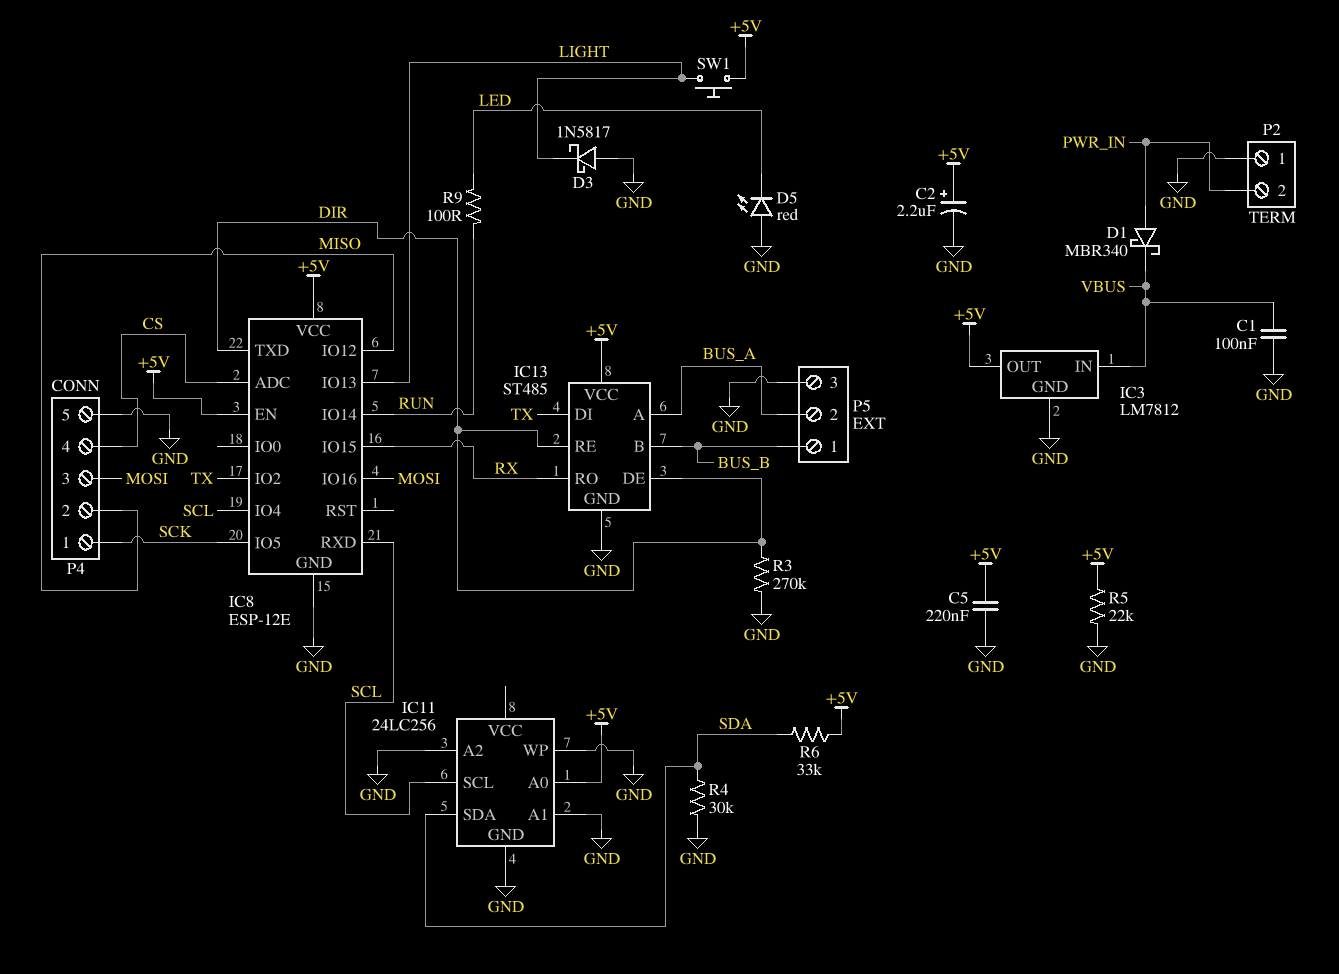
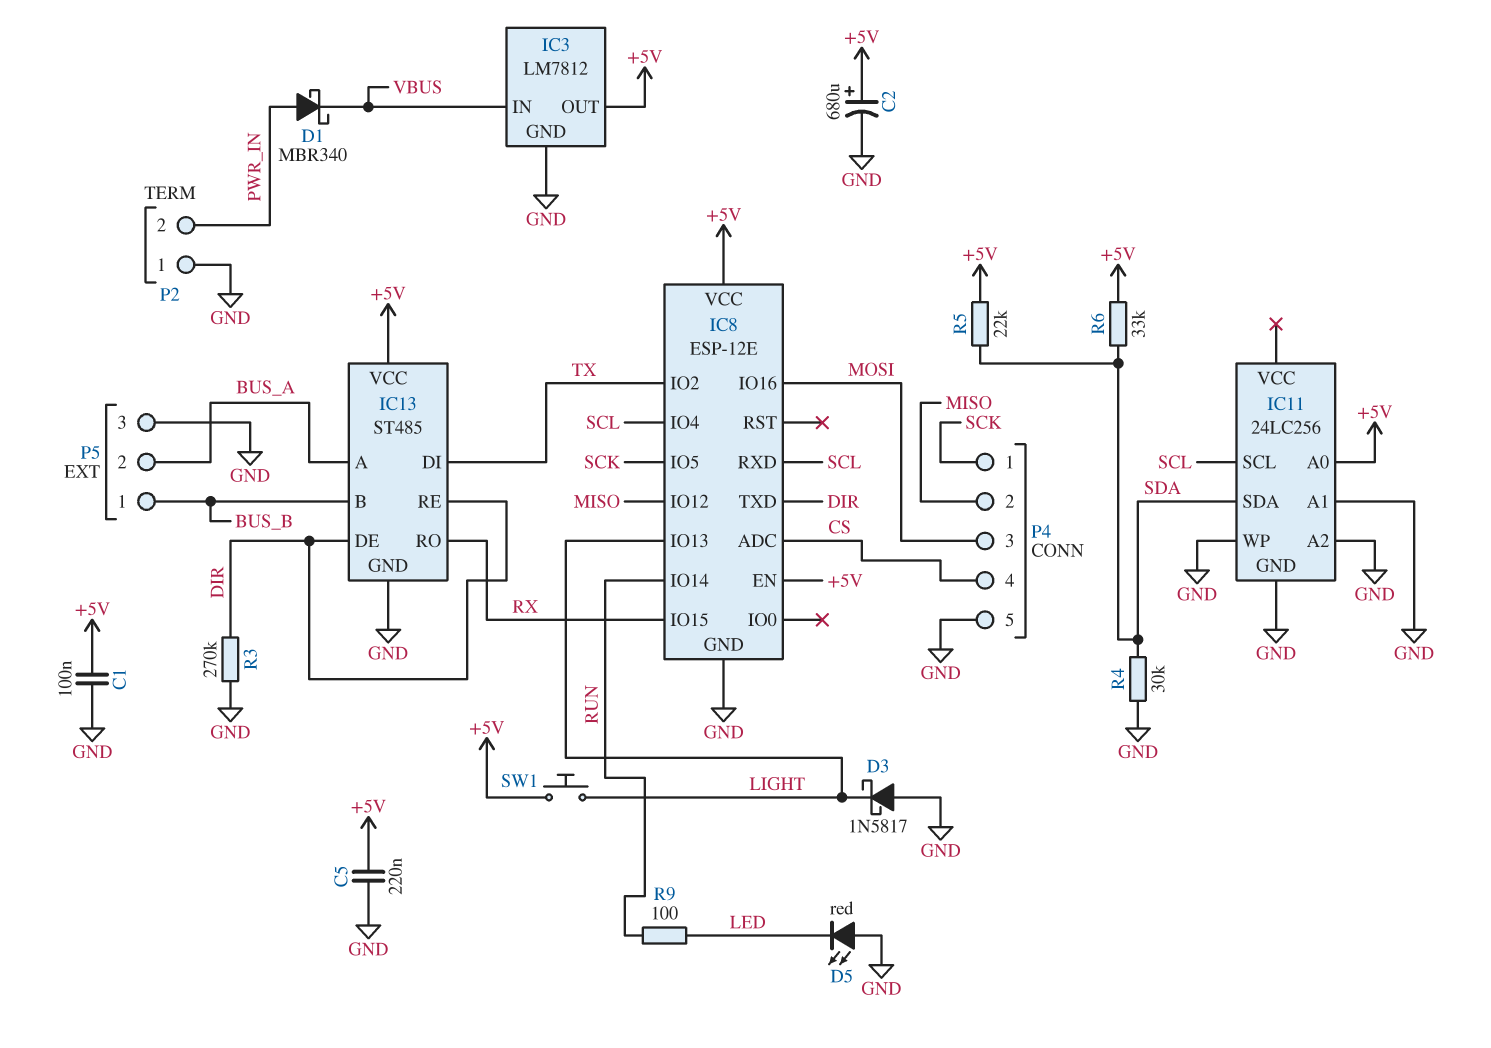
C1: 100nF (GND, VBUS) -> 100nF (+5V, GND)
C2: 2.2uF (plus +5V, minus GND) -> 680uF (plus +5V, minus GND)
R5: 22k (+5V, GND) -> 22k (+5V, SDA)

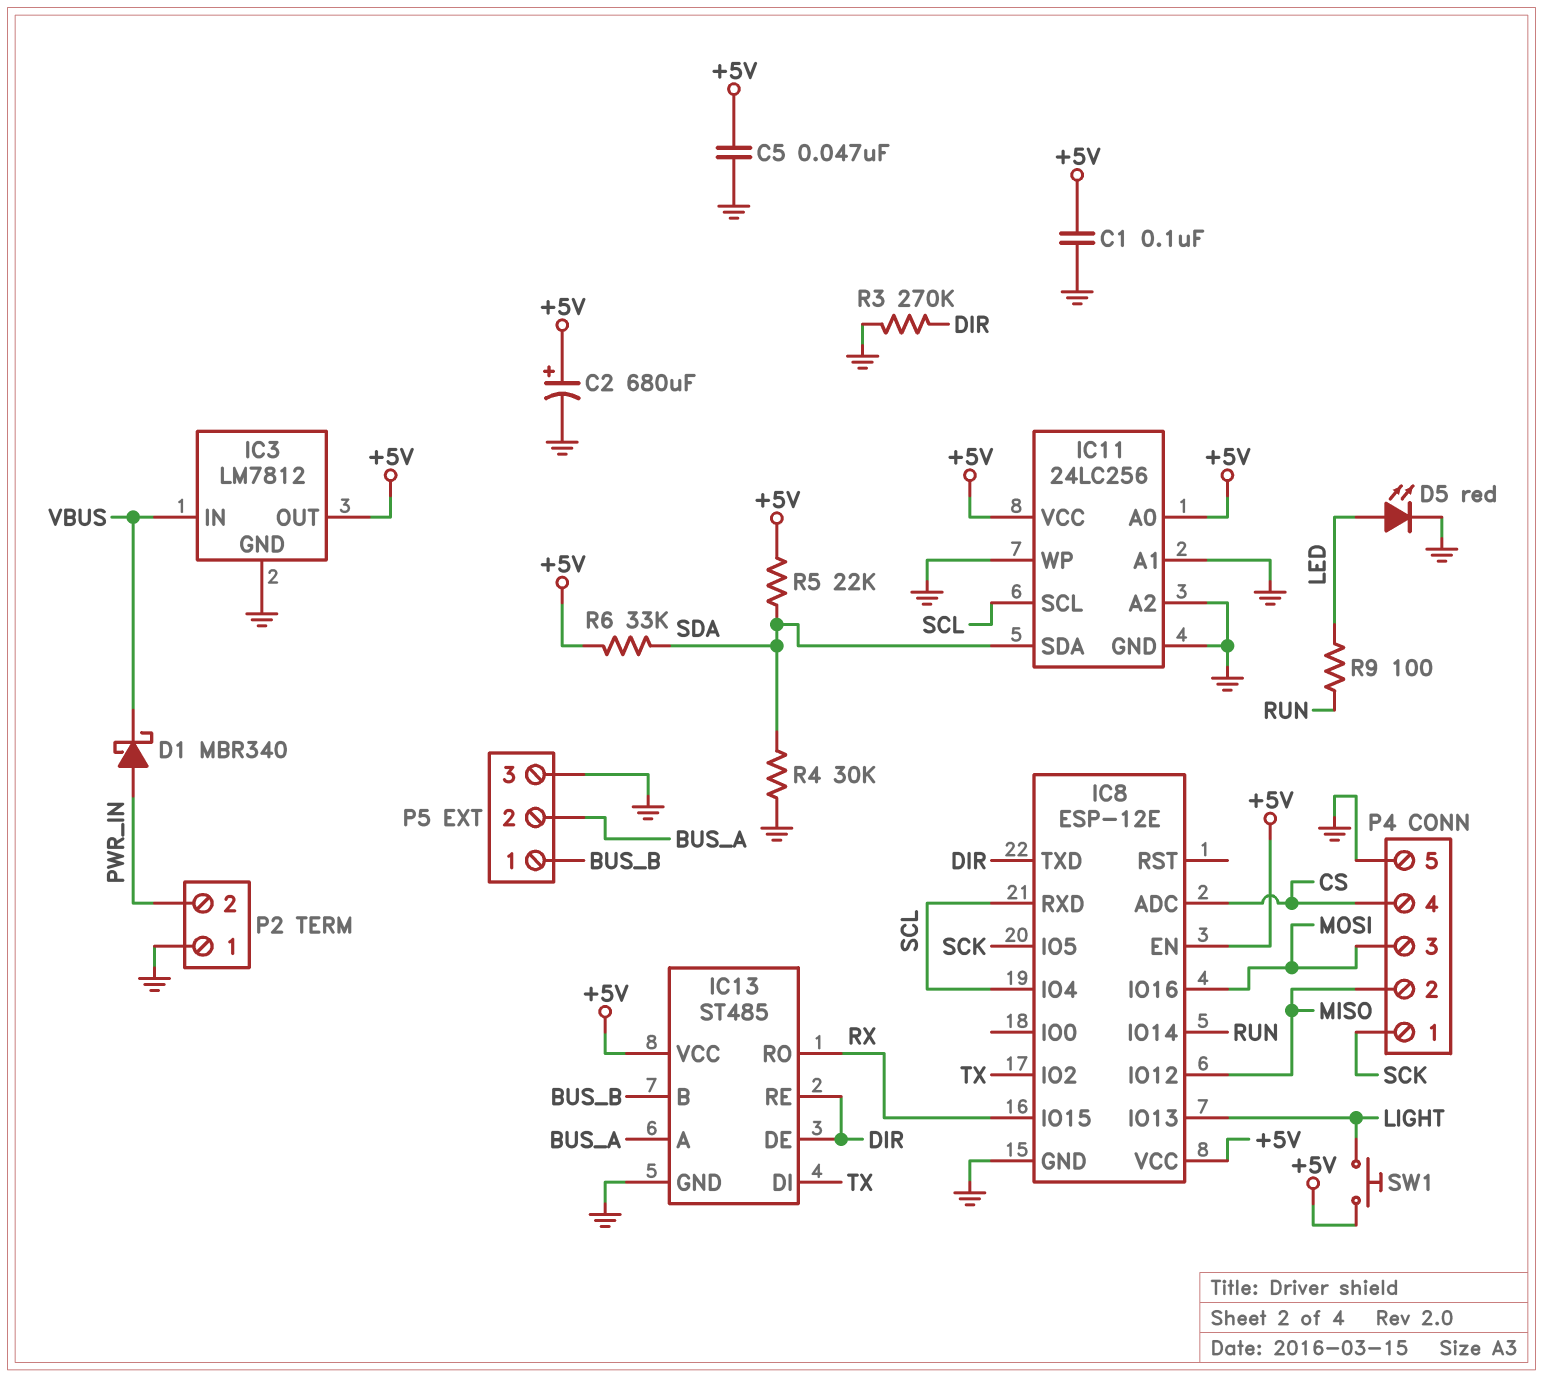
C5: 220nF (+5V, GND) -> 47nF (+5V, GND)
D3: schottky 1N5817 (A GND, K LIGHT) -> none
D5: LED red (A GND, K LED) -> LED red (A LED, K GND)
IC11 pin VCC: none -> +5V

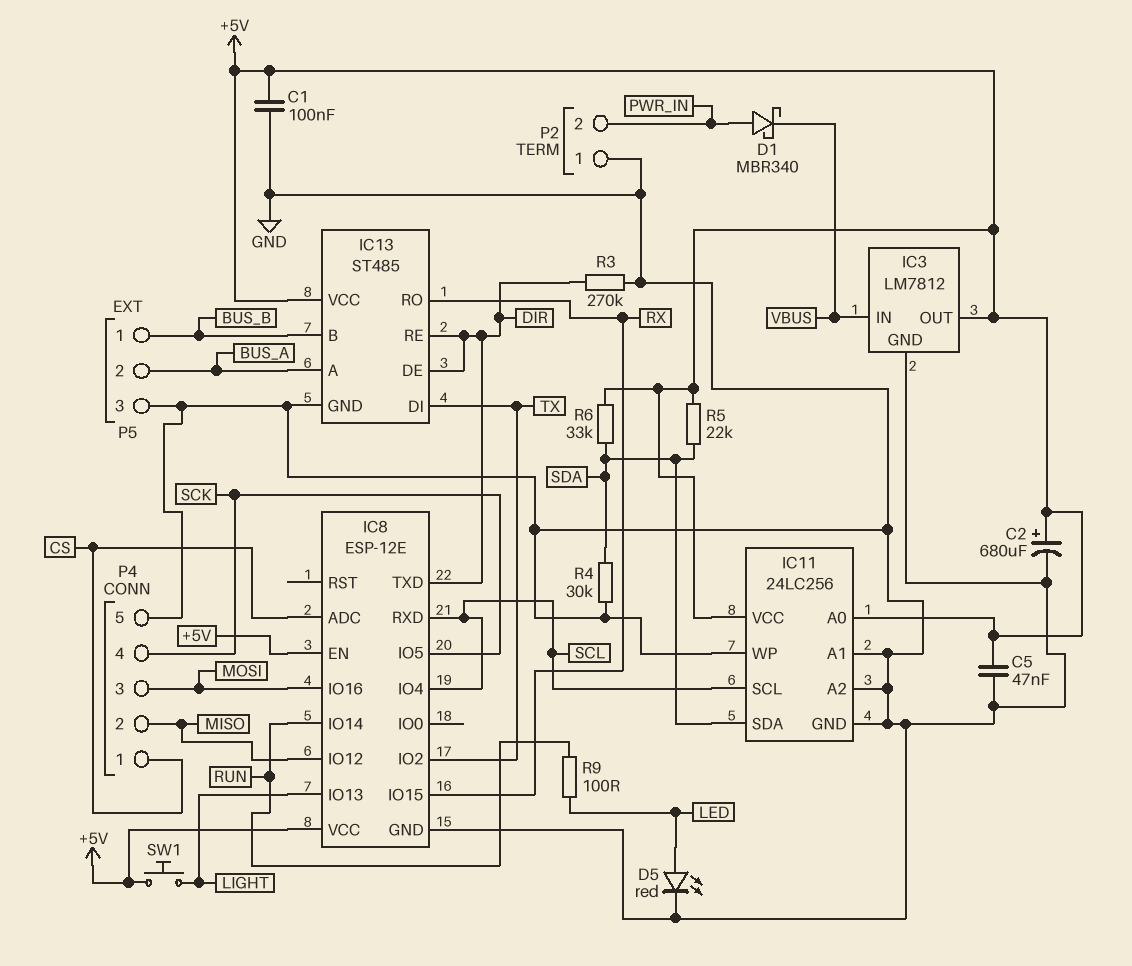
P4 pin 1: SCK -> CS
P4 pin 4: CS -> SCK

